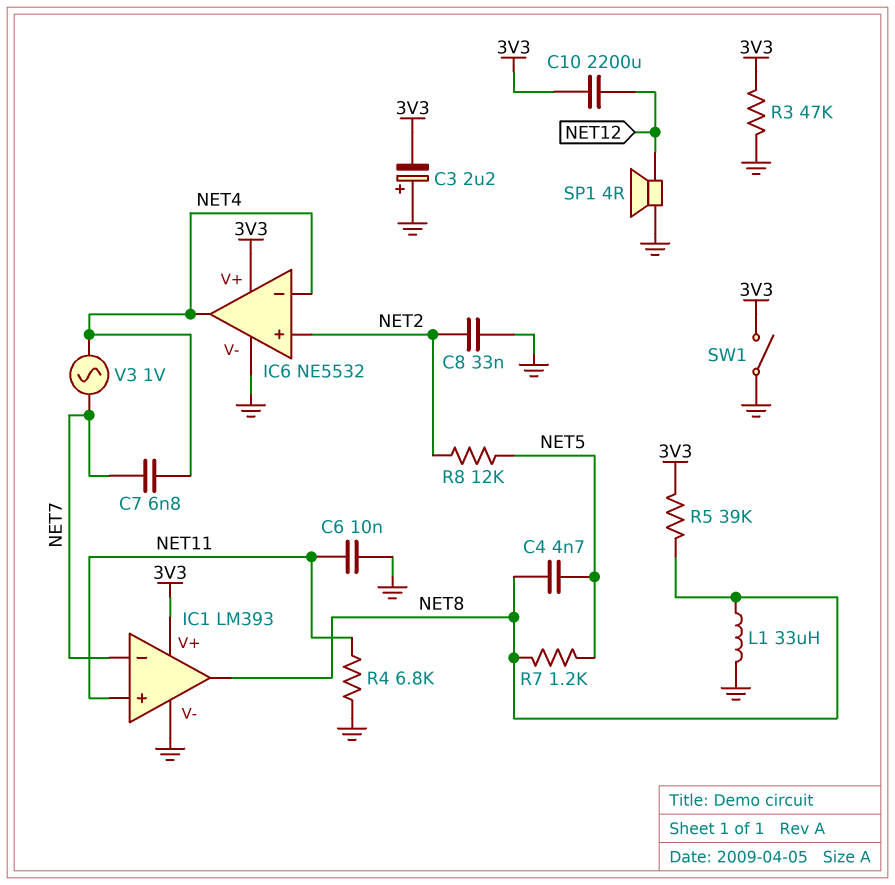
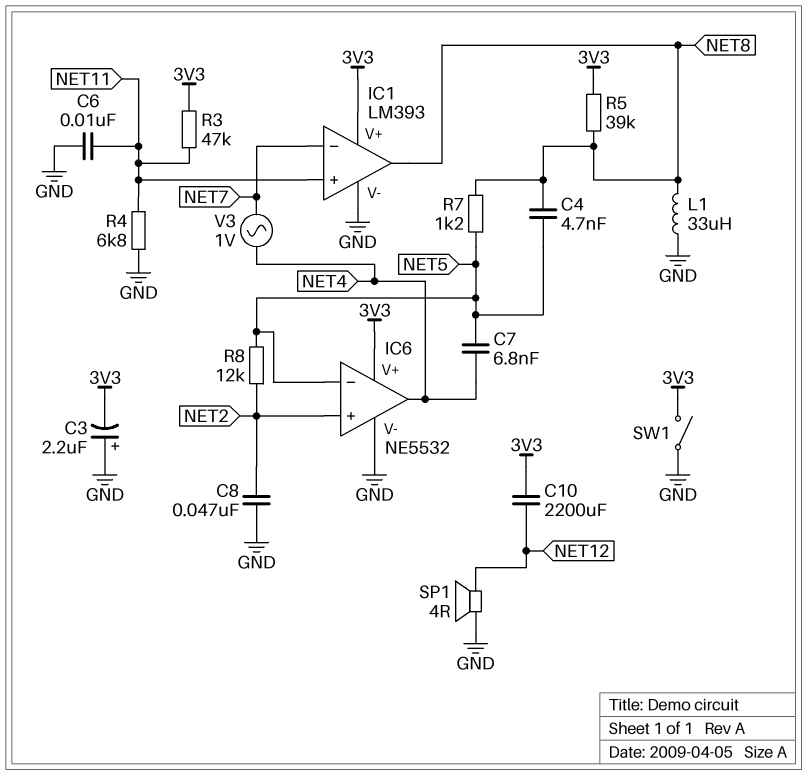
C7: 6.8nF (NET4, NET7) -> 6.8nF (NET4, NET5)
C8: 33nF (GND, NET2) -> 47nF (GND, NET2)
IC6 pin in-: NET4 -> NET5
R3: 47k (3V3, GND) -> 47k (3V3, NET11)

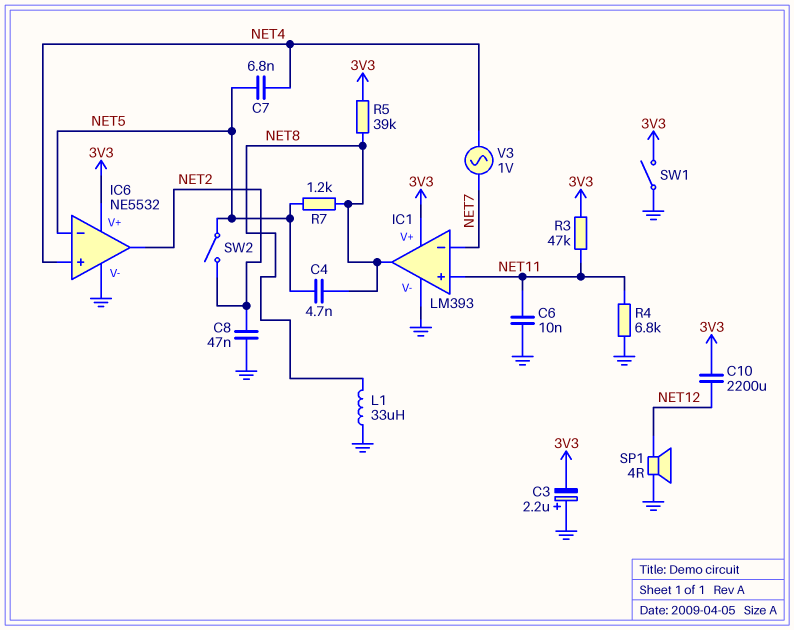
IC6 pin in+: NET2 -> NET4
IC6 pin out: NET4 -> NET2
R8: 12k (NET2, NET5) -> none
SW2: none -> switch (NET2, NET5)

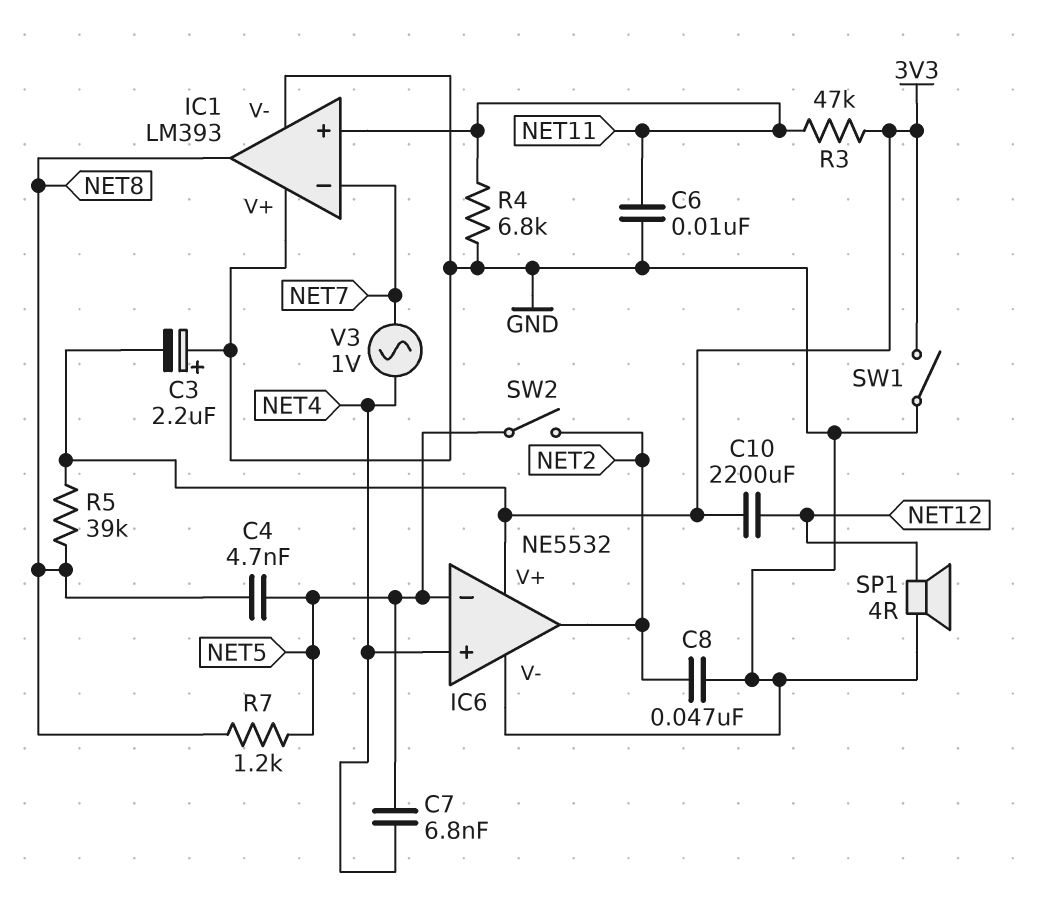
IC1 pin V+: 3V3 -> GND
L1: 33uH (GND, NET8) -> none

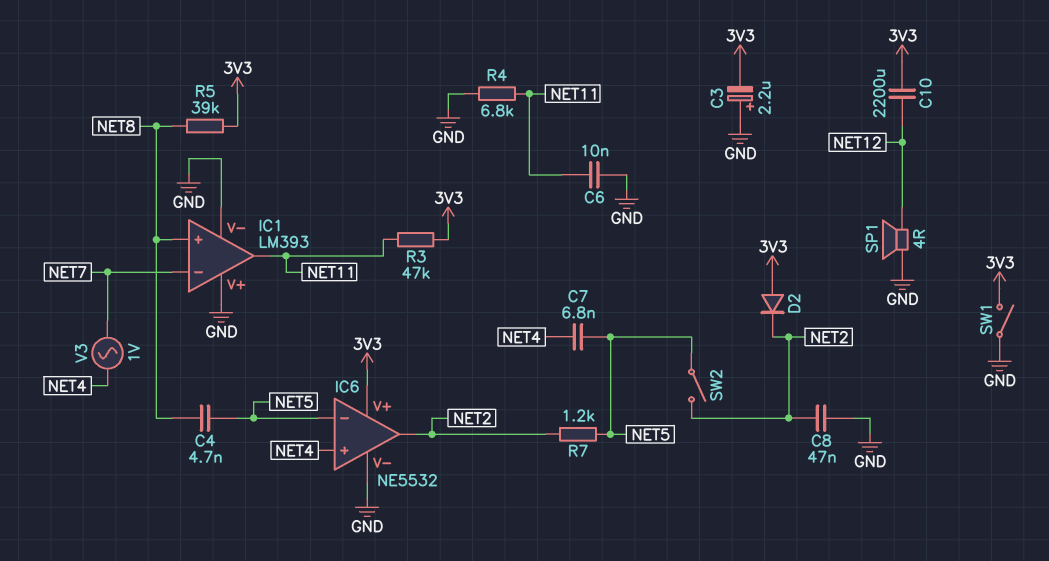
D2: none -> diode (A 3V3, K NET2)
IC1 pin in+: NET11 -> NET8
IC1 pin out: NET8 -> NET11
R7: 1.2k (NET5, NET8) -> 1.2k (NET2, NET5)

